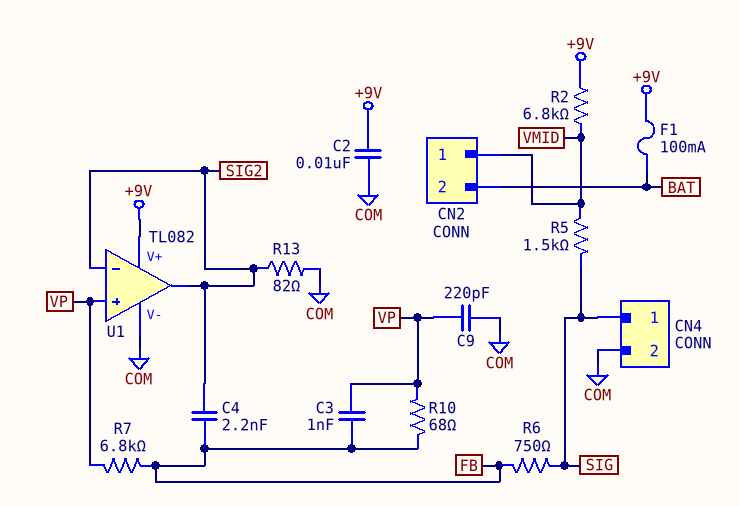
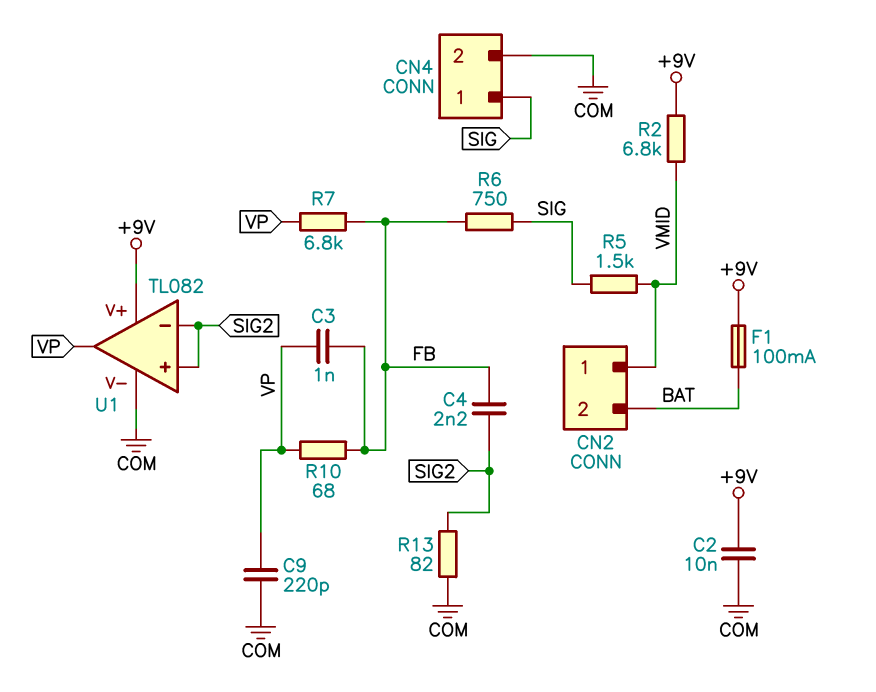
U1 pin in+: VP -> SIG2
U1 pin out: SIG2 -> VP

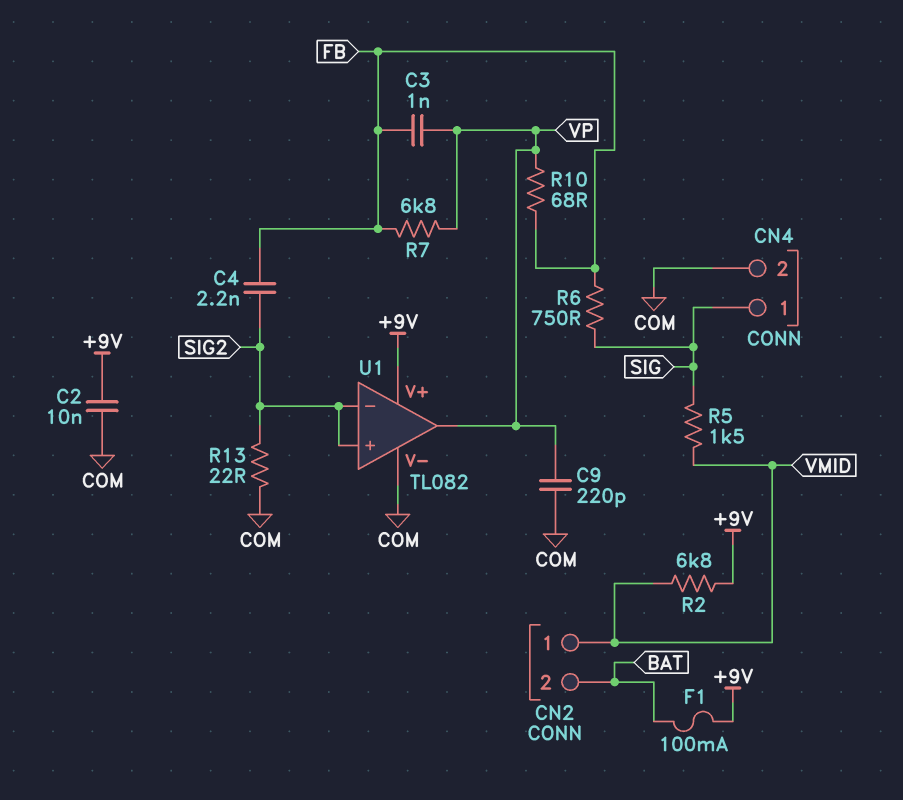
R13: 82 (COM, SIG2) -> 22 (COM, SIG2)

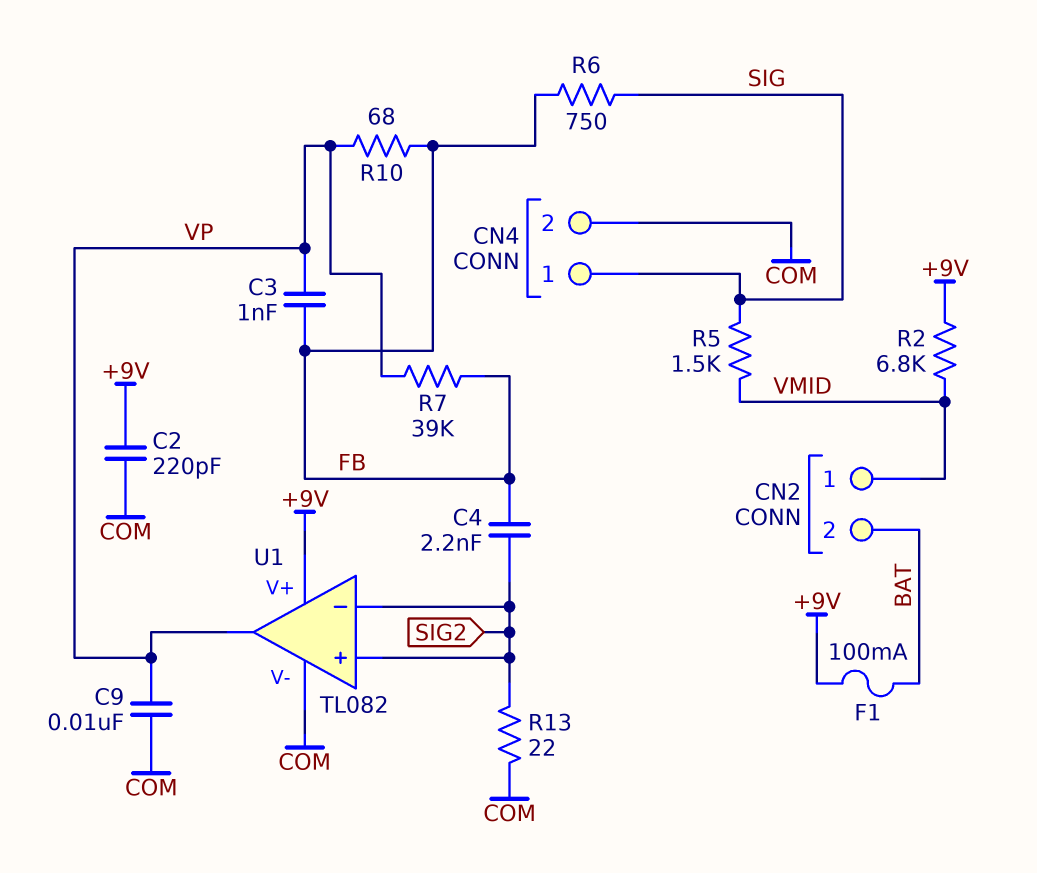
C2: 10nF (+9V, COM) -> 220pF (+9V, COM)
C9: 220pF (COM, VP) -> 10nF (COM, VP)
R7: 6.8k (FB, VP) -> 39k (FB, VP)

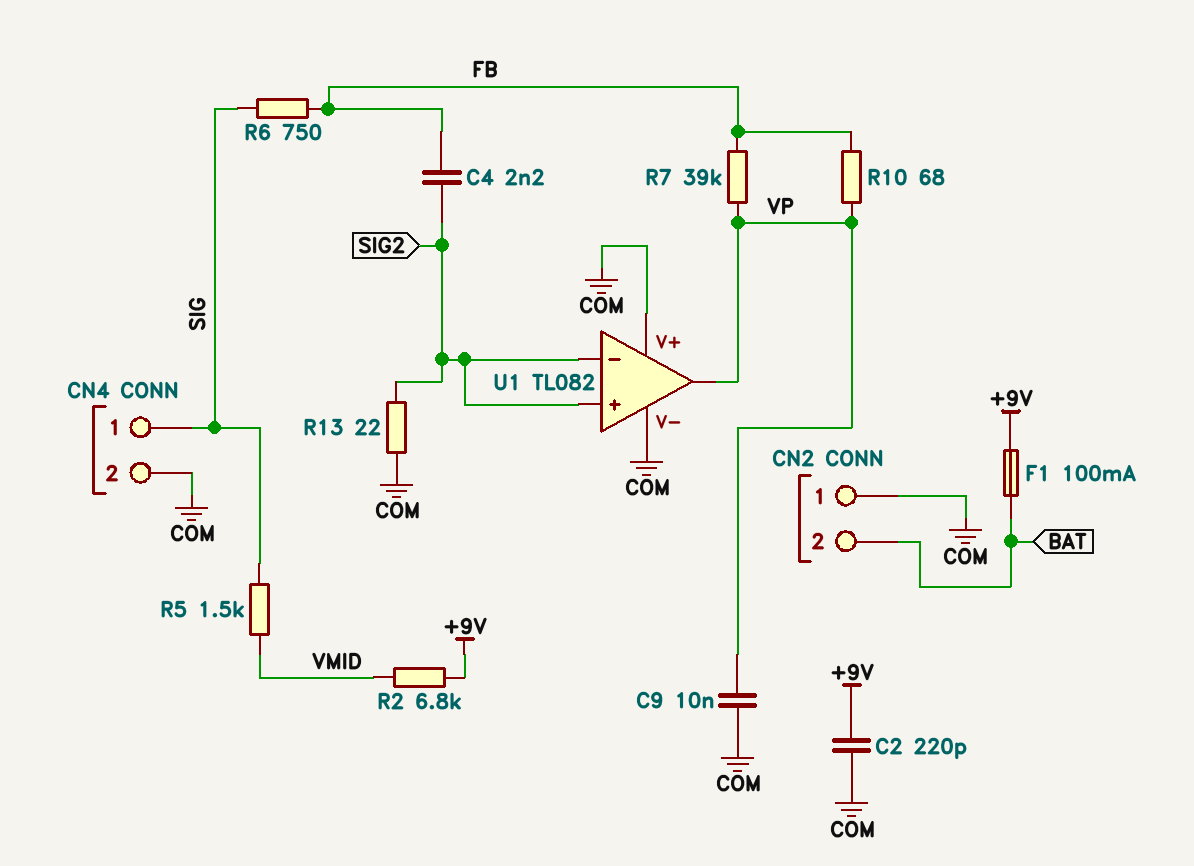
C3: 1nF (FB, VP) -> none
CN2 pin 1: VMID -> COM
U1 pin V+: +9V -> COM

